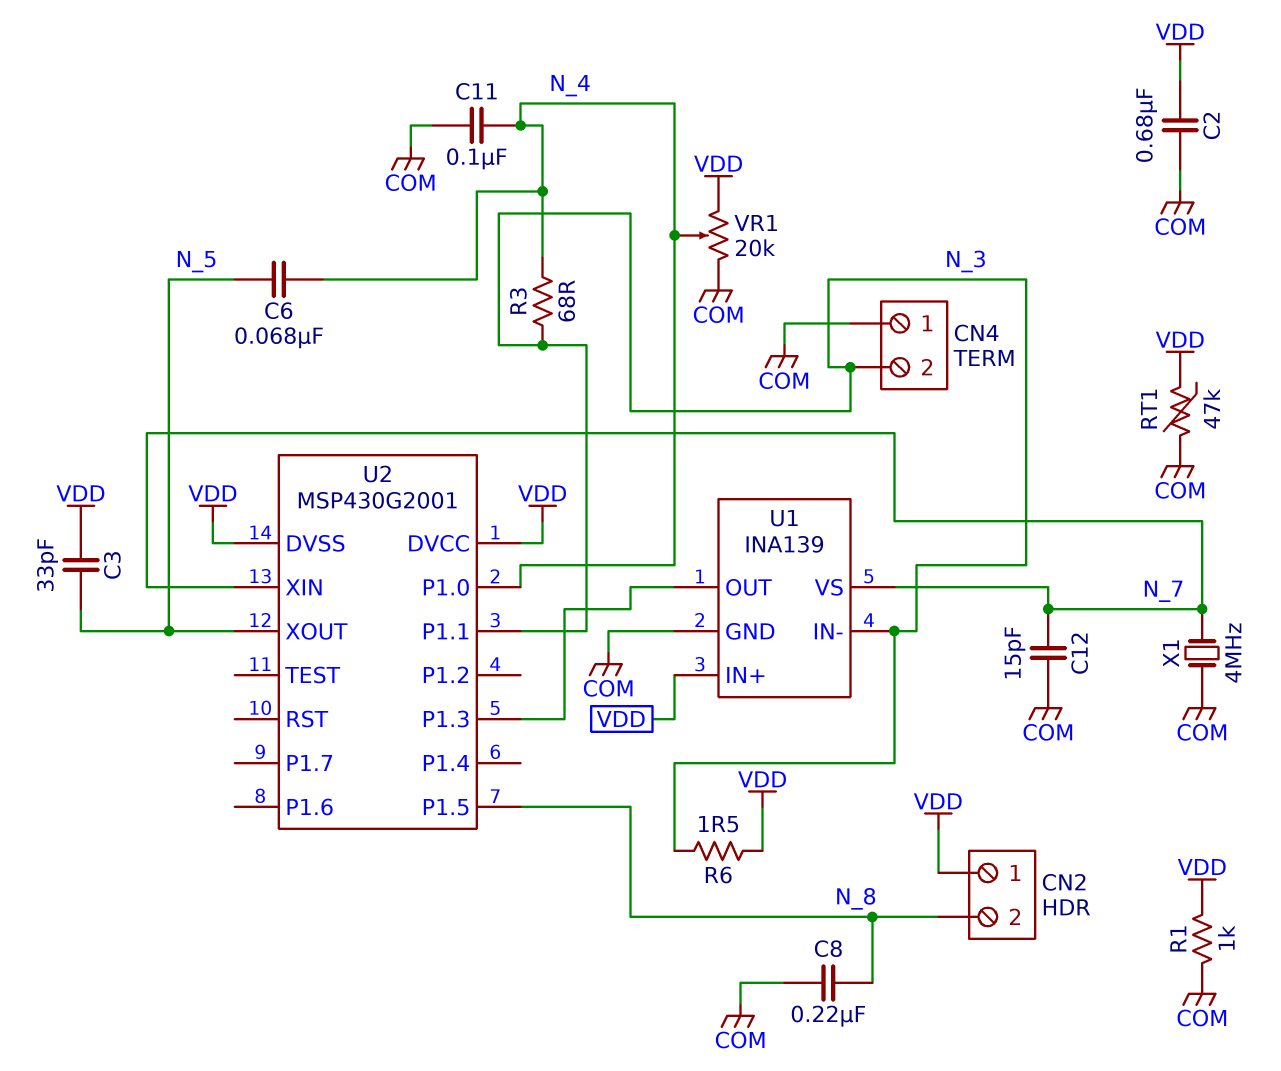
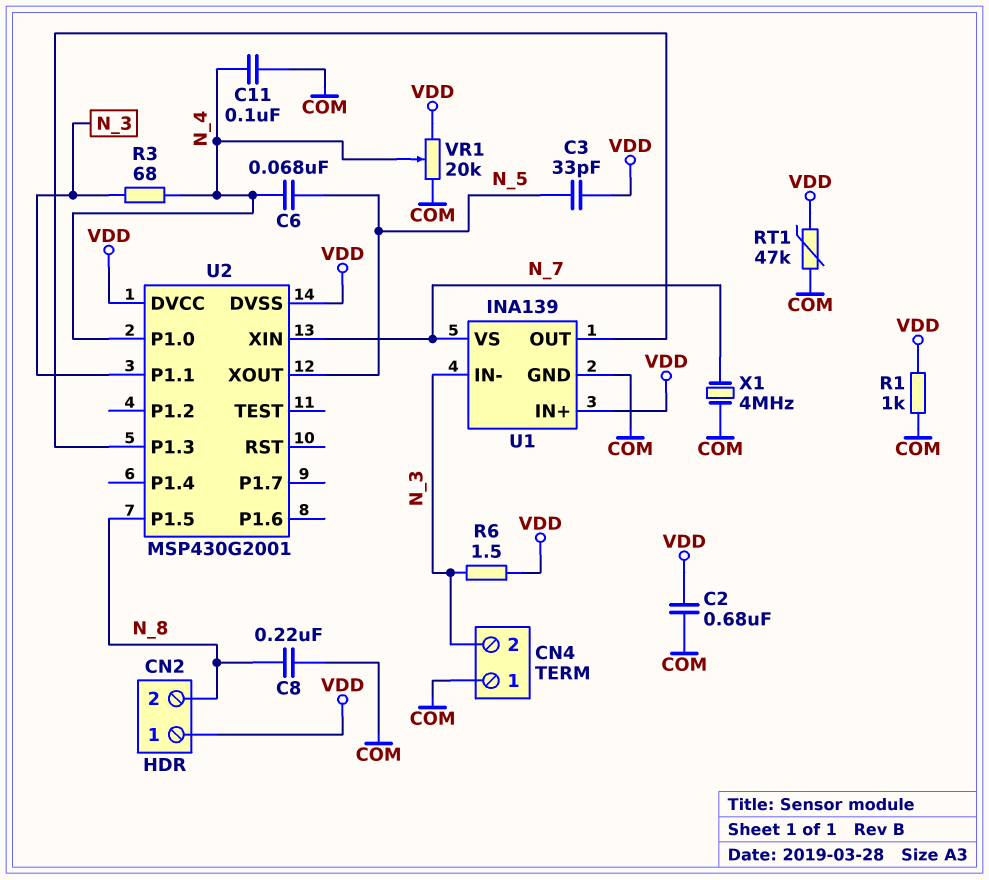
C12: 15pF (COM, N_7) -> none

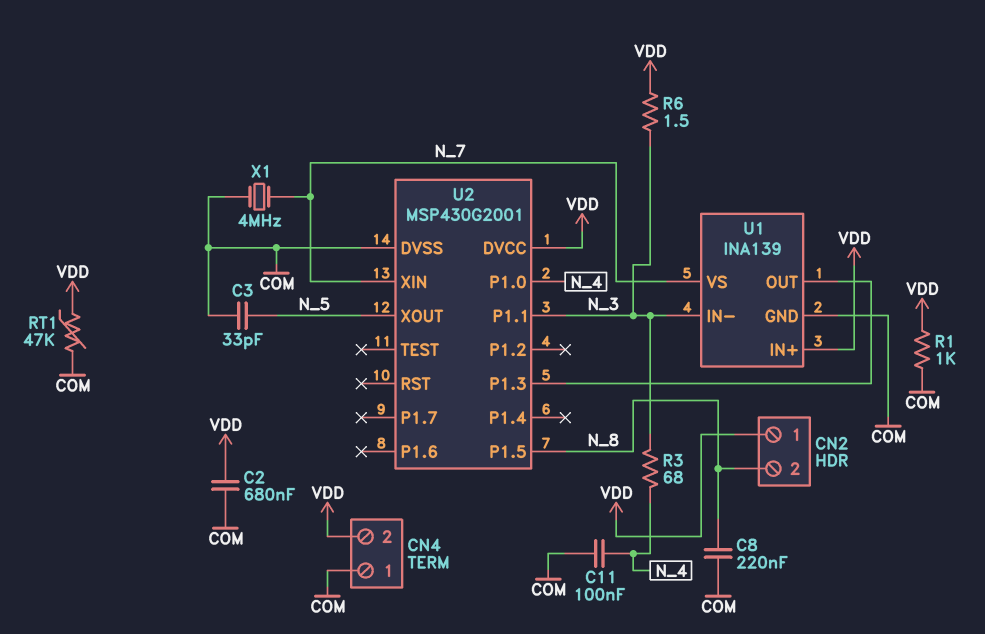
C3: 33pF (N_5, VDD) -> 33pF (COM, N_5)
C6: 68nF (N_4, N_5) -> none
CN4 pin 2: N_3 -> VDD
U2 pin DVSS: VDD -> COM
VR1: 20k (COM, VDD, wiper N_4) -> none

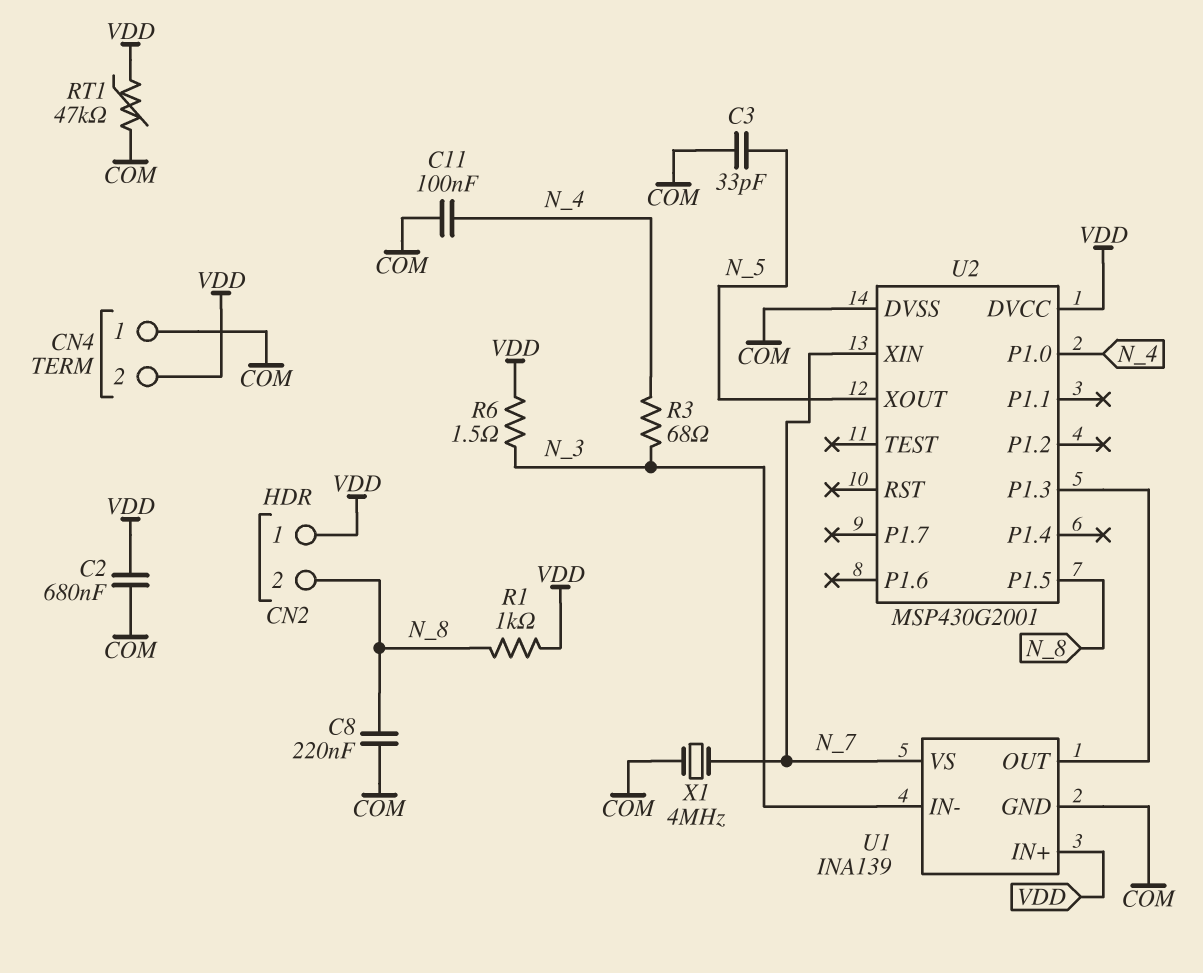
R1: 1k (COM, VDD) -> 1k (N_8, VDD)
U2 pin P1.1: N_3 -> none

